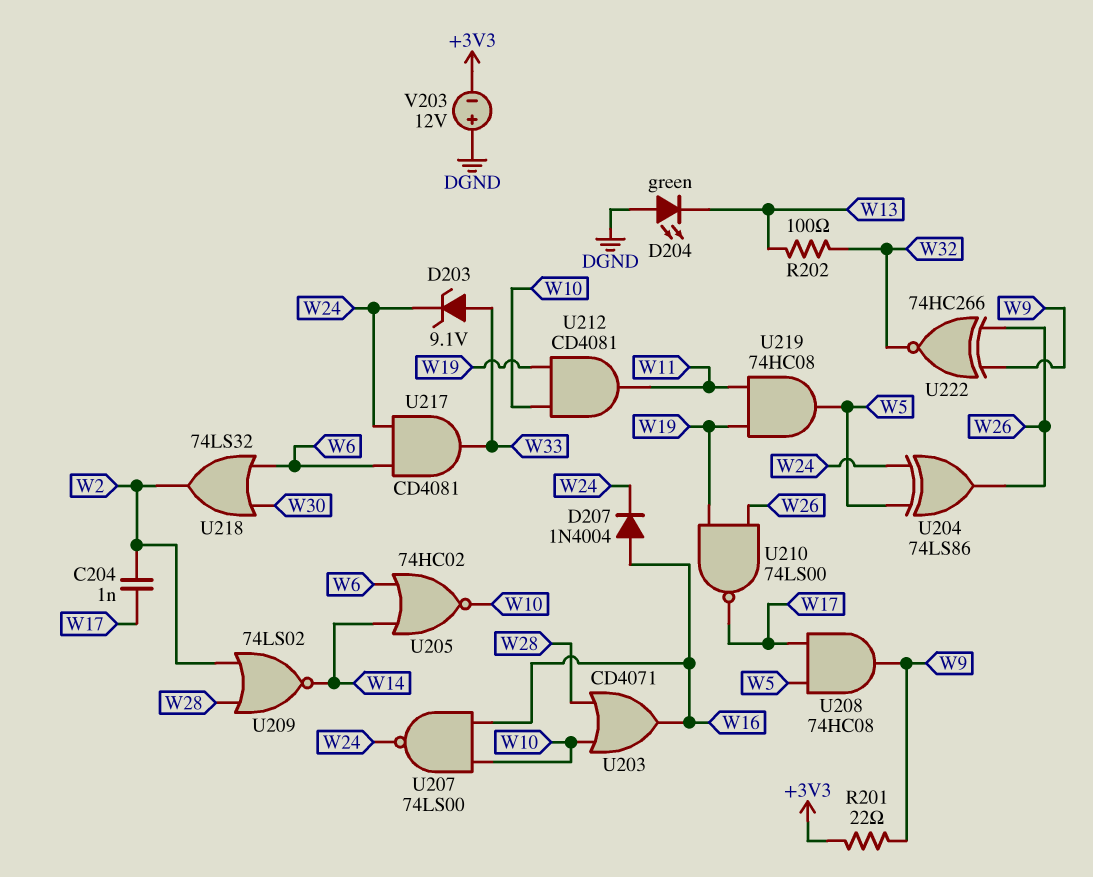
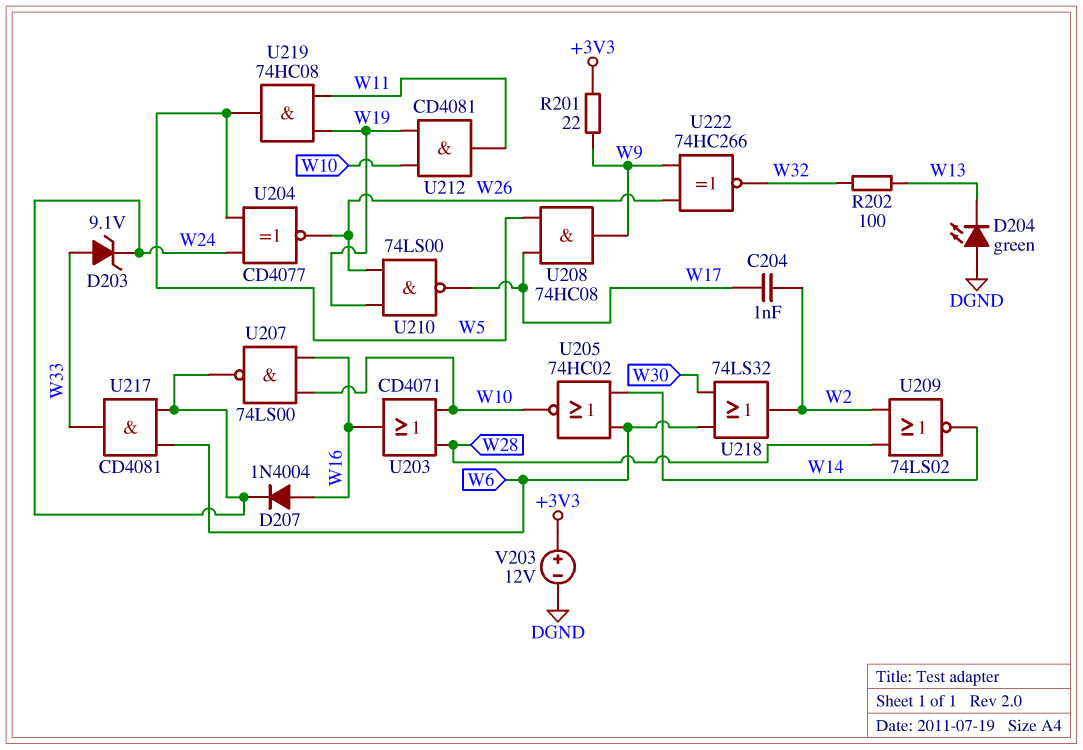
U204: XOR 74LS86 (in W5, in W24, out W26) -> XNOR CD4077 (in W5, in W24, out W26)
V203: 12V (plus DGND, minus +3V3) -> 12V (plus +3V3, minus DGND)

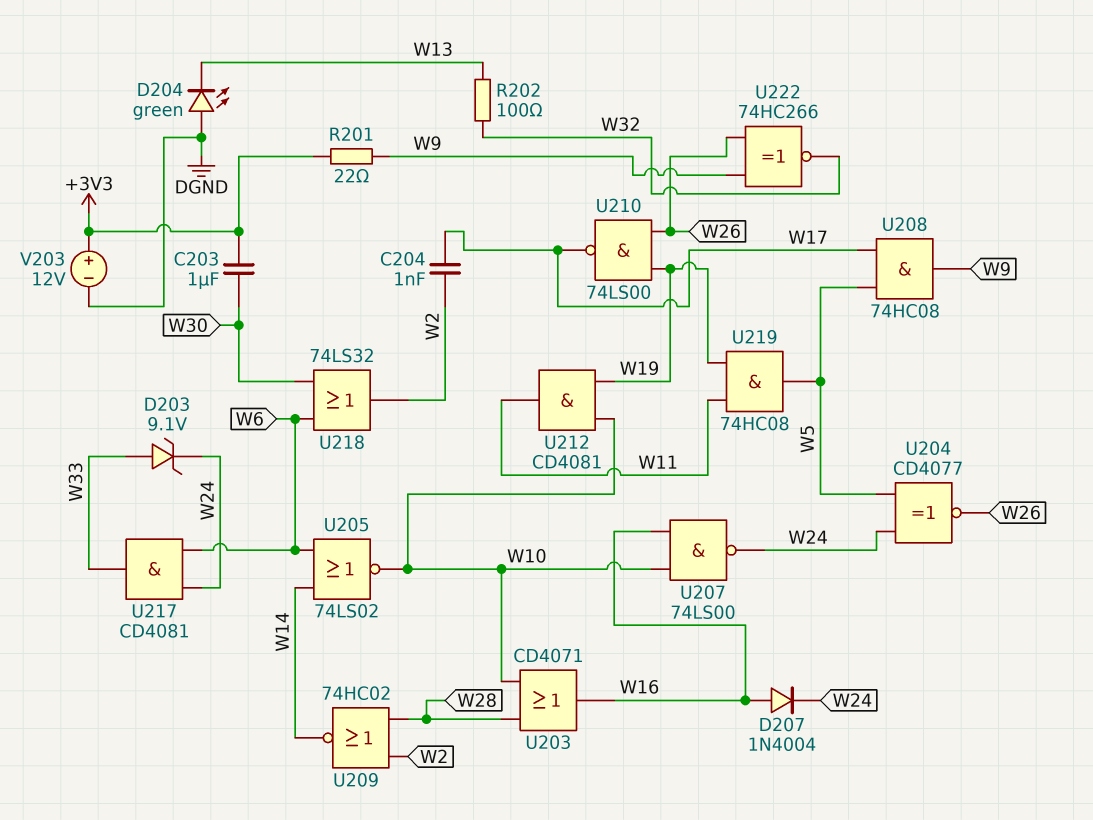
C203: none -> 1uF (+3V3, W30)
U205: NOR 74HC02 (in W6, in W14, out W10) -> NOR 74LS02 (in W6, in W14, out W10)
U209: NOR 74LS02 (in W2, in W28, out W14) -> NOR 74HC02 (in W2, in W28, out W14)

